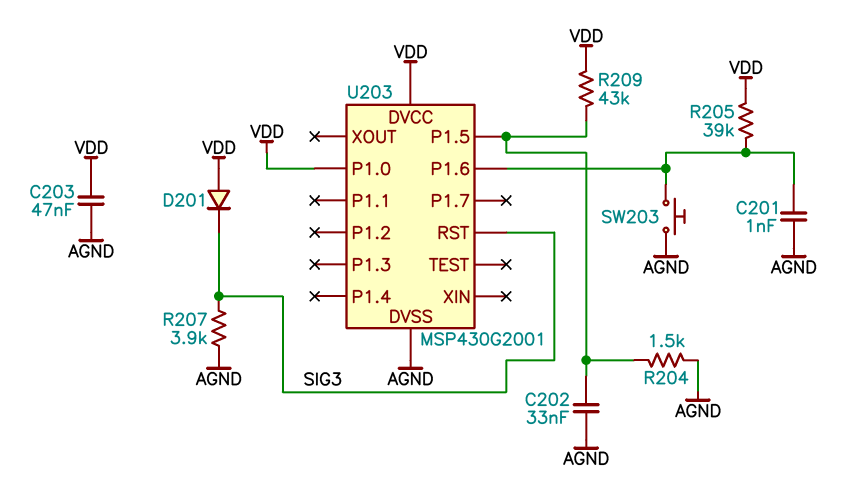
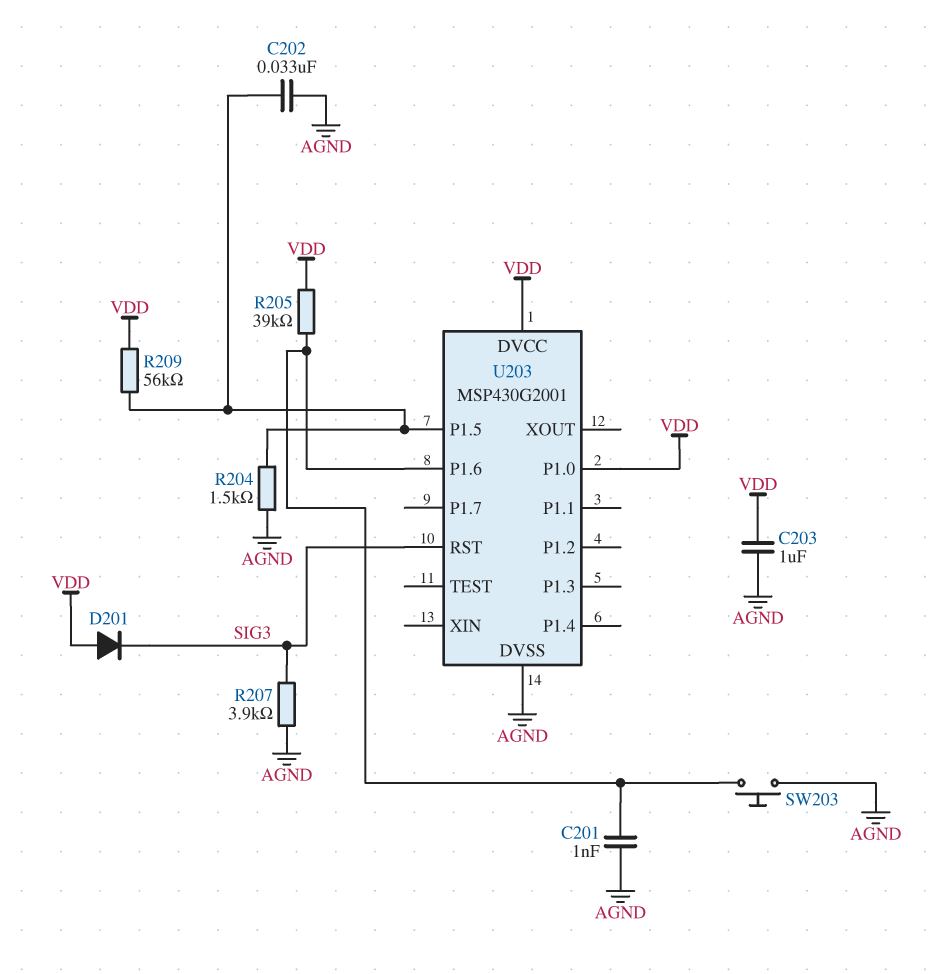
C203: 47nF (AGND, VDD) -> 1uF (AGND, VDD)
R209: 43k (U203/P1.5, VDD) -> 56k (U203/P1.5, VDD)

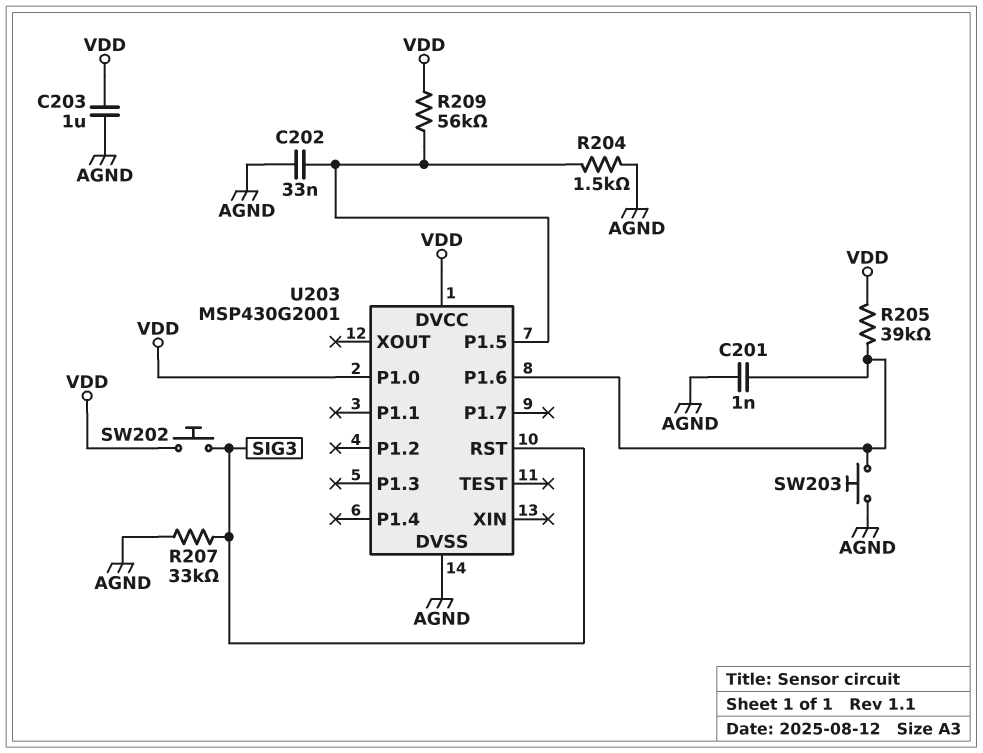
D201: diode (A VDD, K SIG3) -> none
R207: 3.9k (AGND, SIG3) -> 33k (AGND, SIG3)
SW202: none -> button (SIG3, VDD)

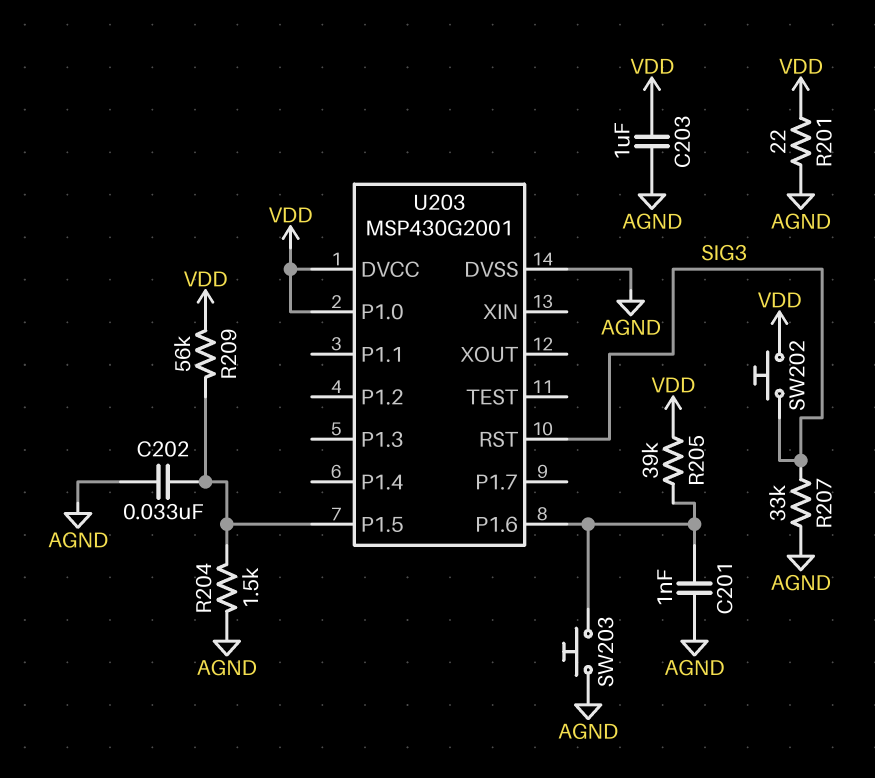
R201: none -> 22 (AGND, VDD)

